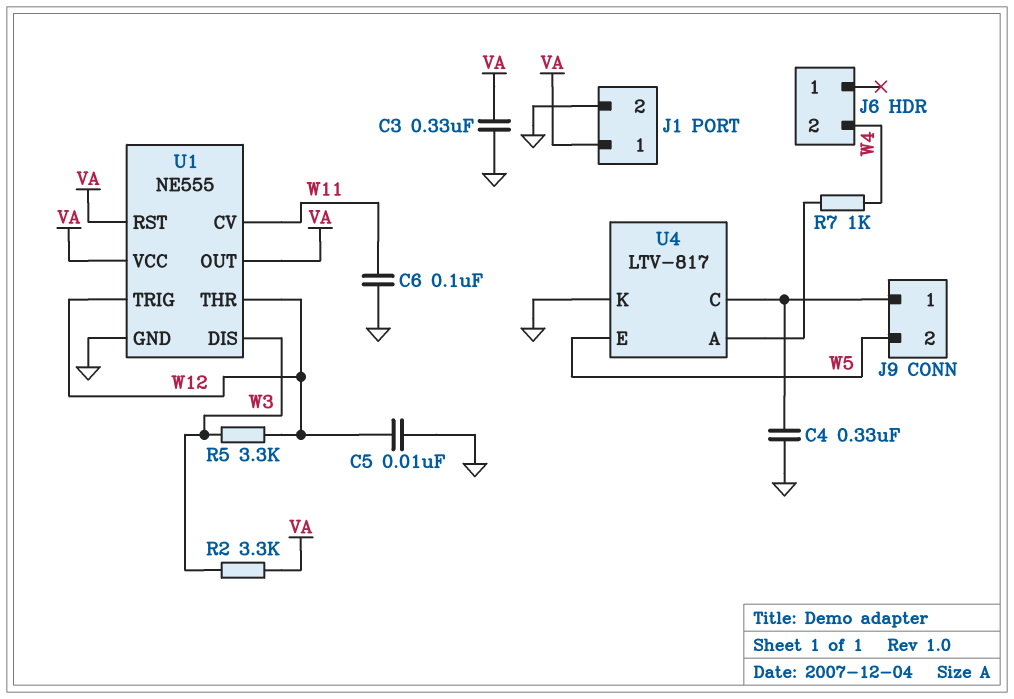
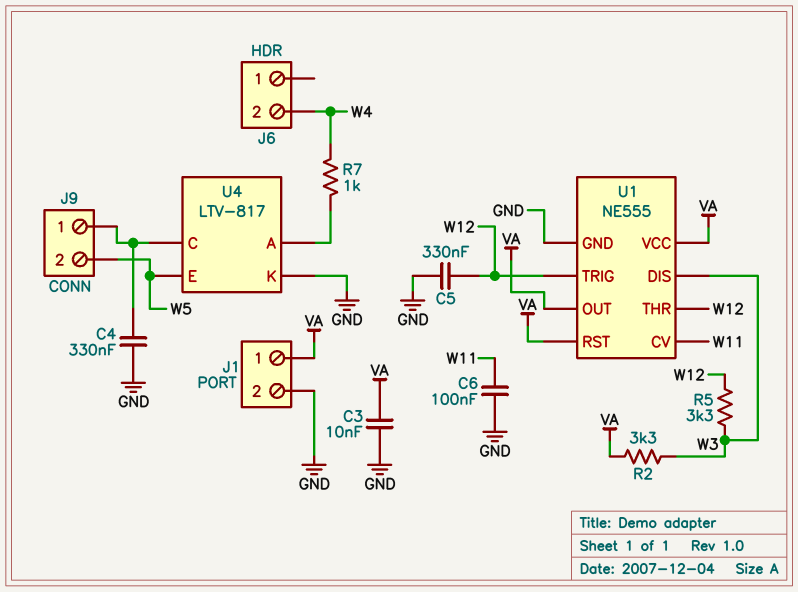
C3: 330nF (GND, VA) -> 10nF (GND, VA)
C5: 10nF (GND, W12) -> 330nF (GND, W12)

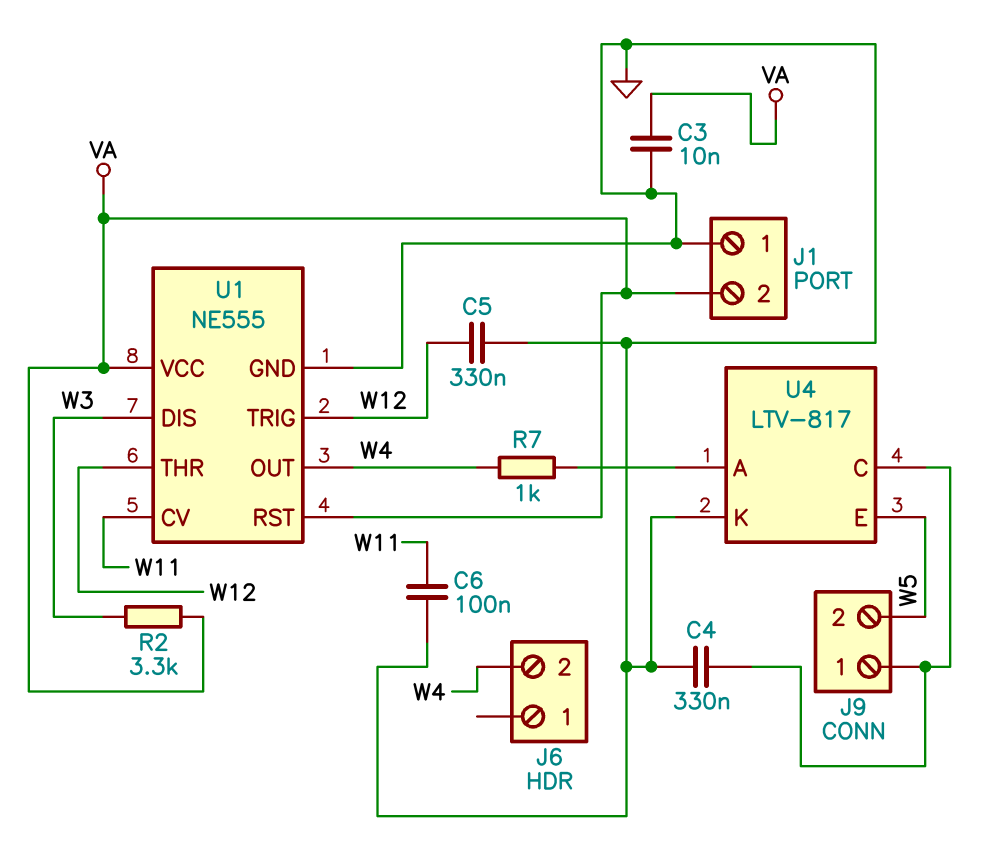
J1 pin 1: VA -> GND
J1 pin 2: GND -> VA
R5: 3.3k (W3, W12) -> none
U1 pin OUT: VA -> W4

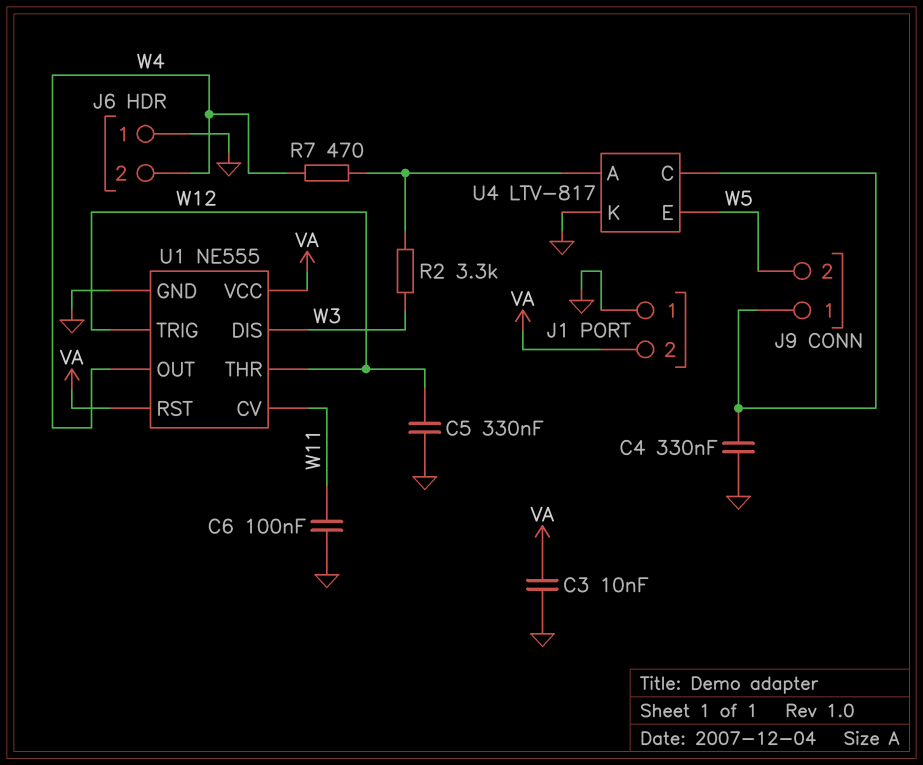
J6 pin 1: none -> GND
R2: 3.3k (VA, W3) -> 3.3k (U4/A, W3)
R7: 1k (U4/A, W4) -> 470 (U4/A, W4)

